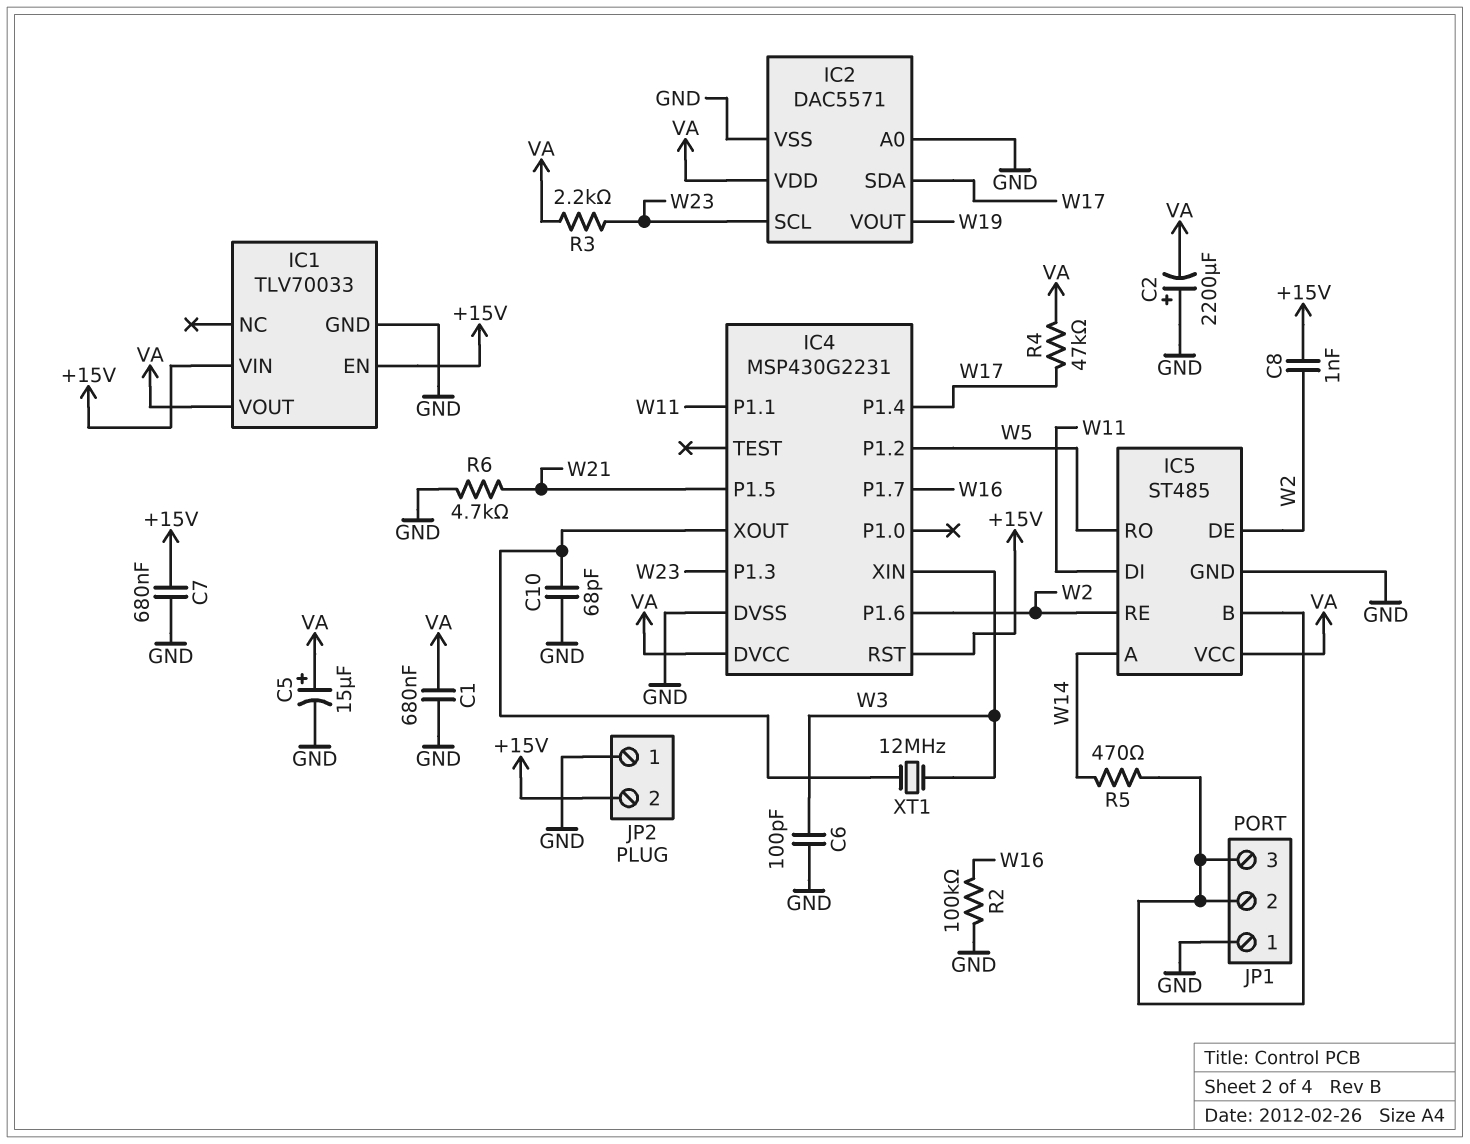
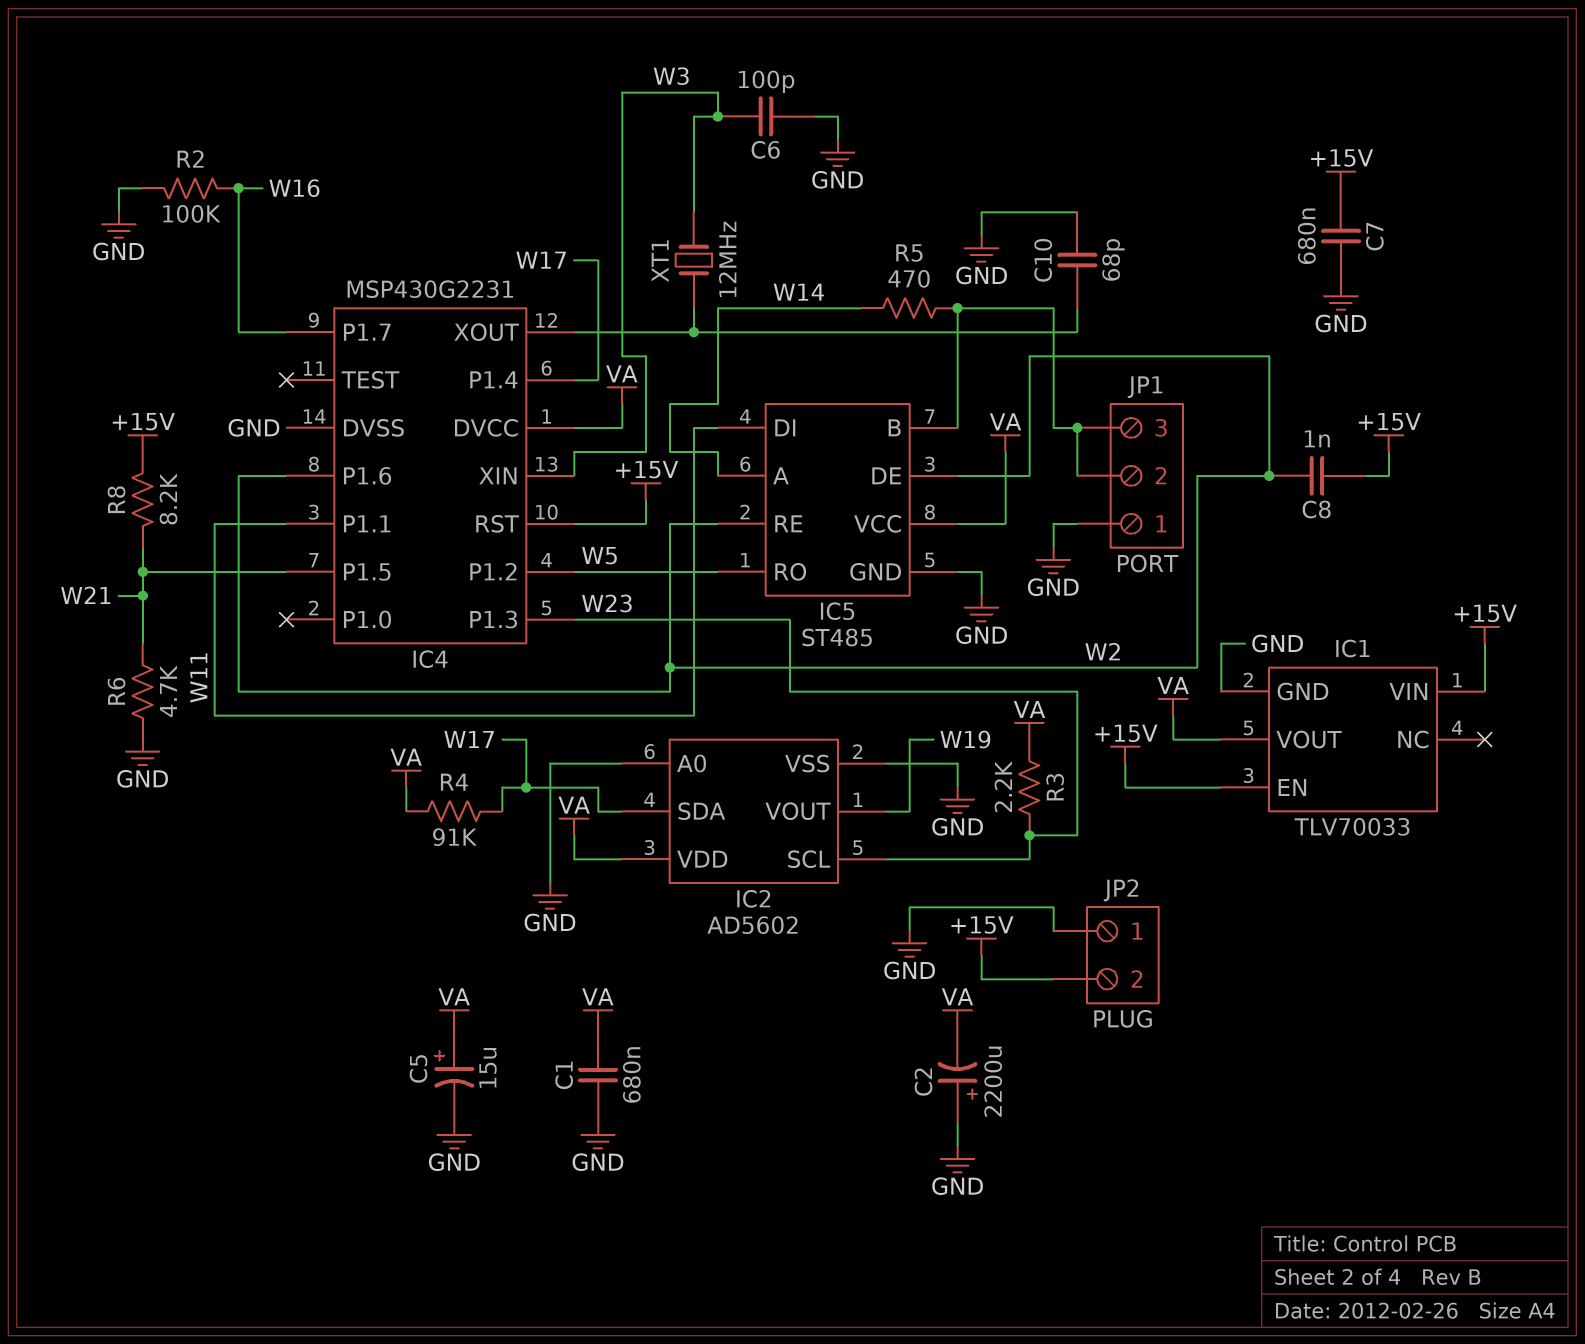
IC2: DAC5571 -> AD5602
R4: 47k (VA, W17) -> 91k (VA, W17)
R8: none -> 8.2k (+15V, W21)

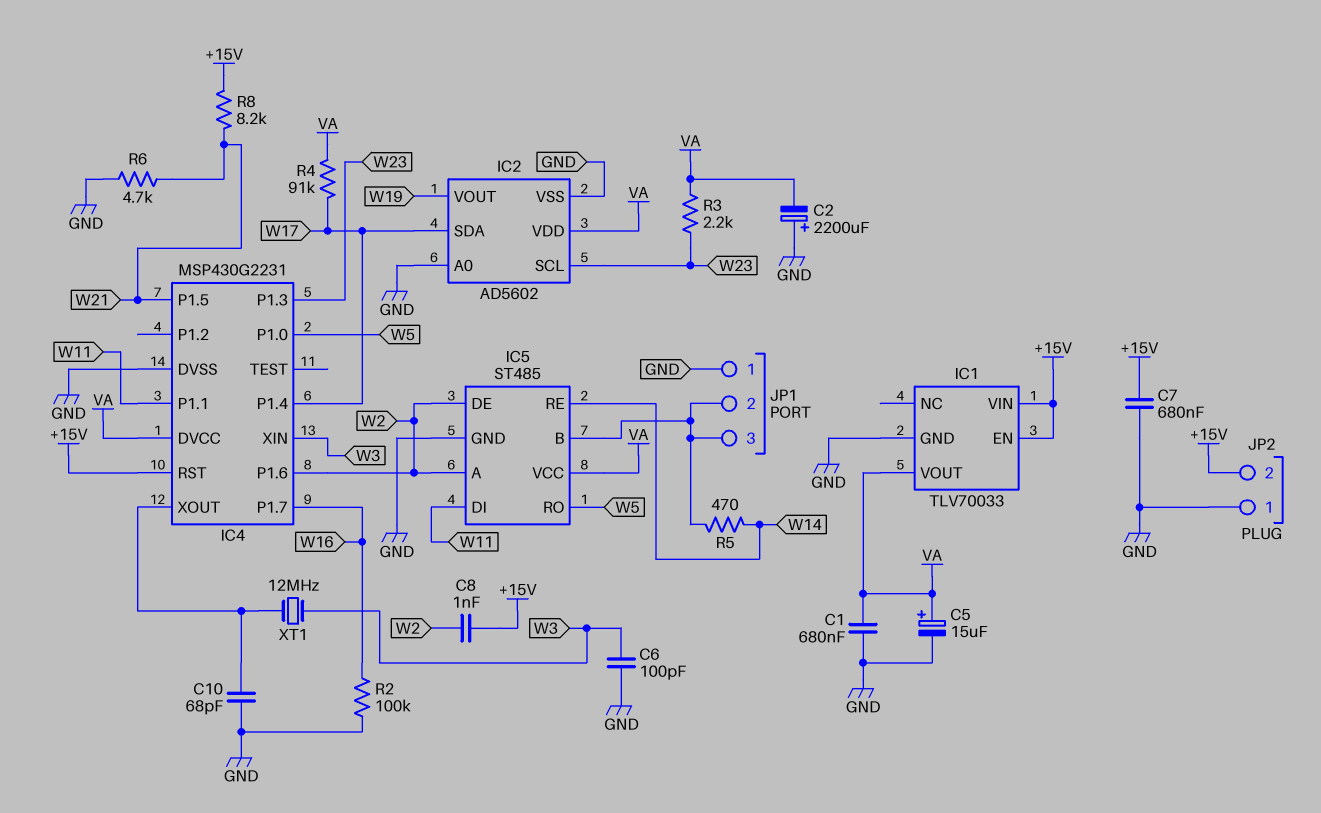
IC4 pin P1.0: none -> W5
IC4 pin P1.2: W5 -> none
IC5 pin A: W14 -> W2
IC5 pin RE: W2 -> W14

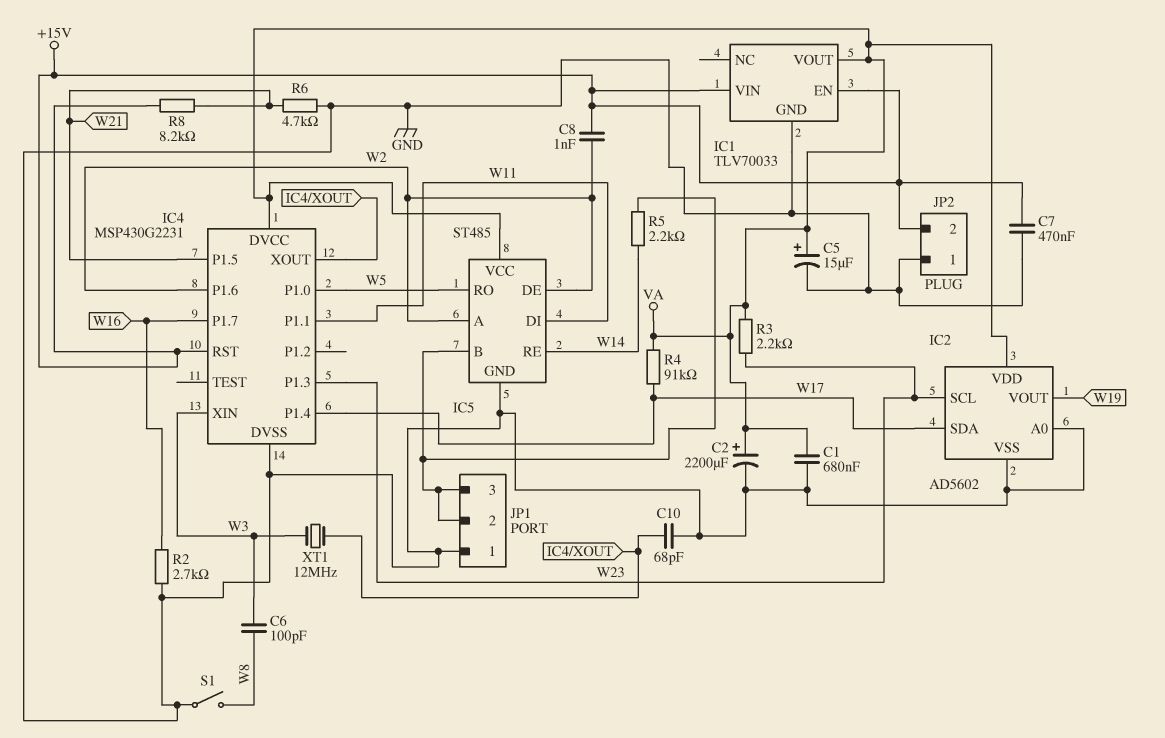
C2: 2200uF (plus GND, minus VA) -> 2200uF (plus VA, minus GND)
C6: 100pF (GND, W3) -> 100pF (W3, W8)
C7: 680nF (+15V, GND) -> 470nF (+15V, GND)
R2: 100k (GND, W16) -> 2.7k (GND, W16)
R5: 470 (IC5/B, W14) -> 2.2k (IC5/B, W14)
S1: none -> switch (GND, W8)

